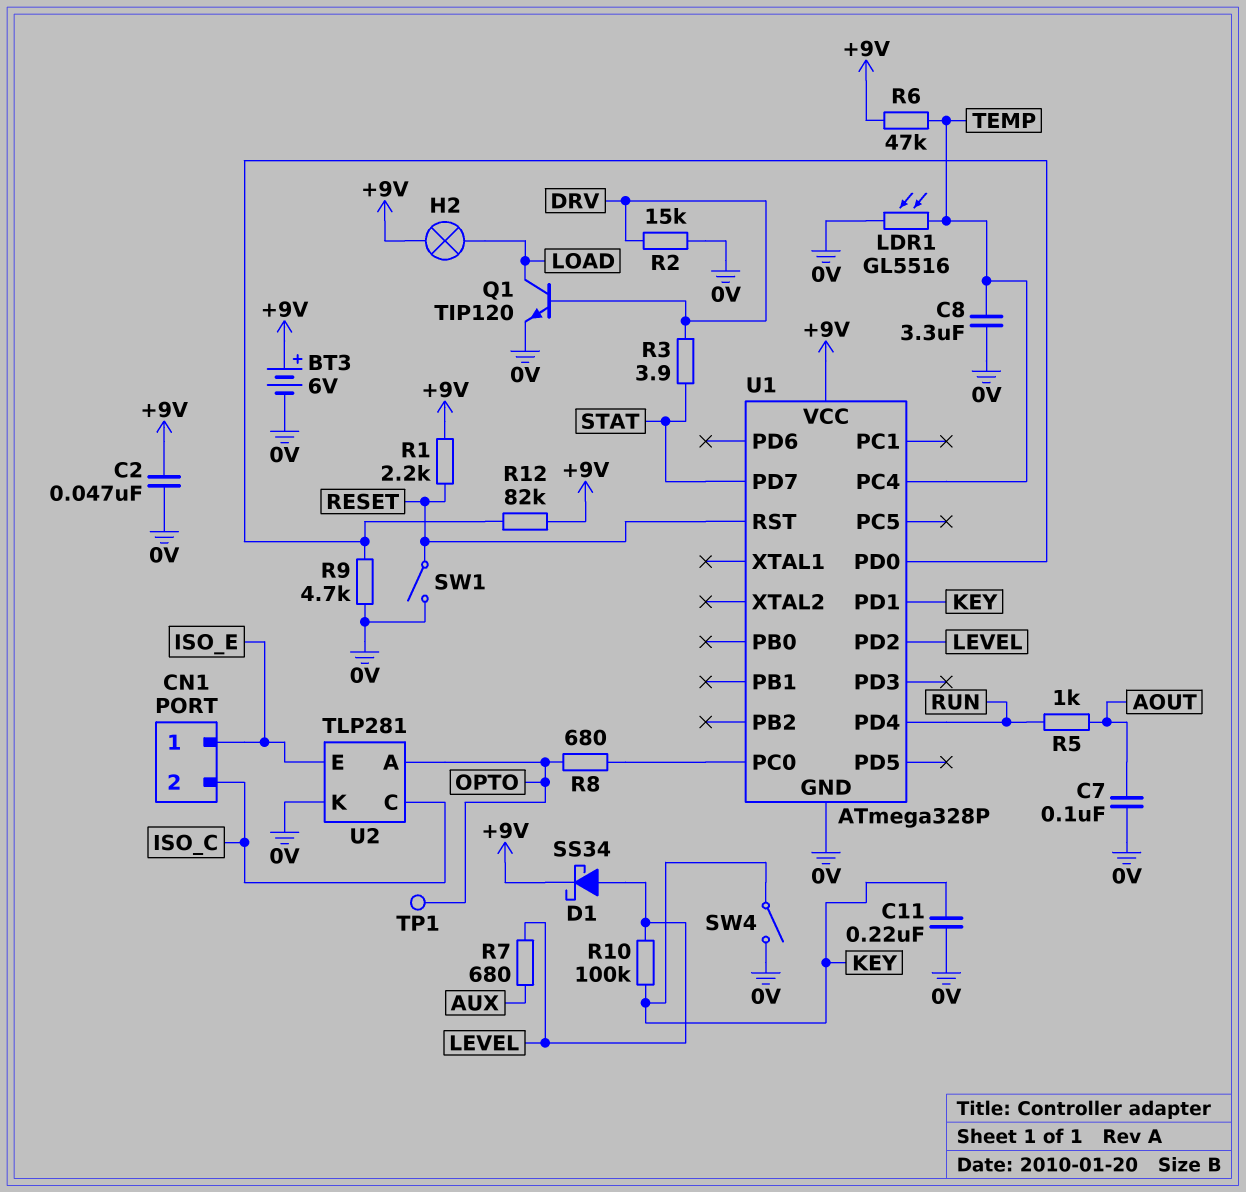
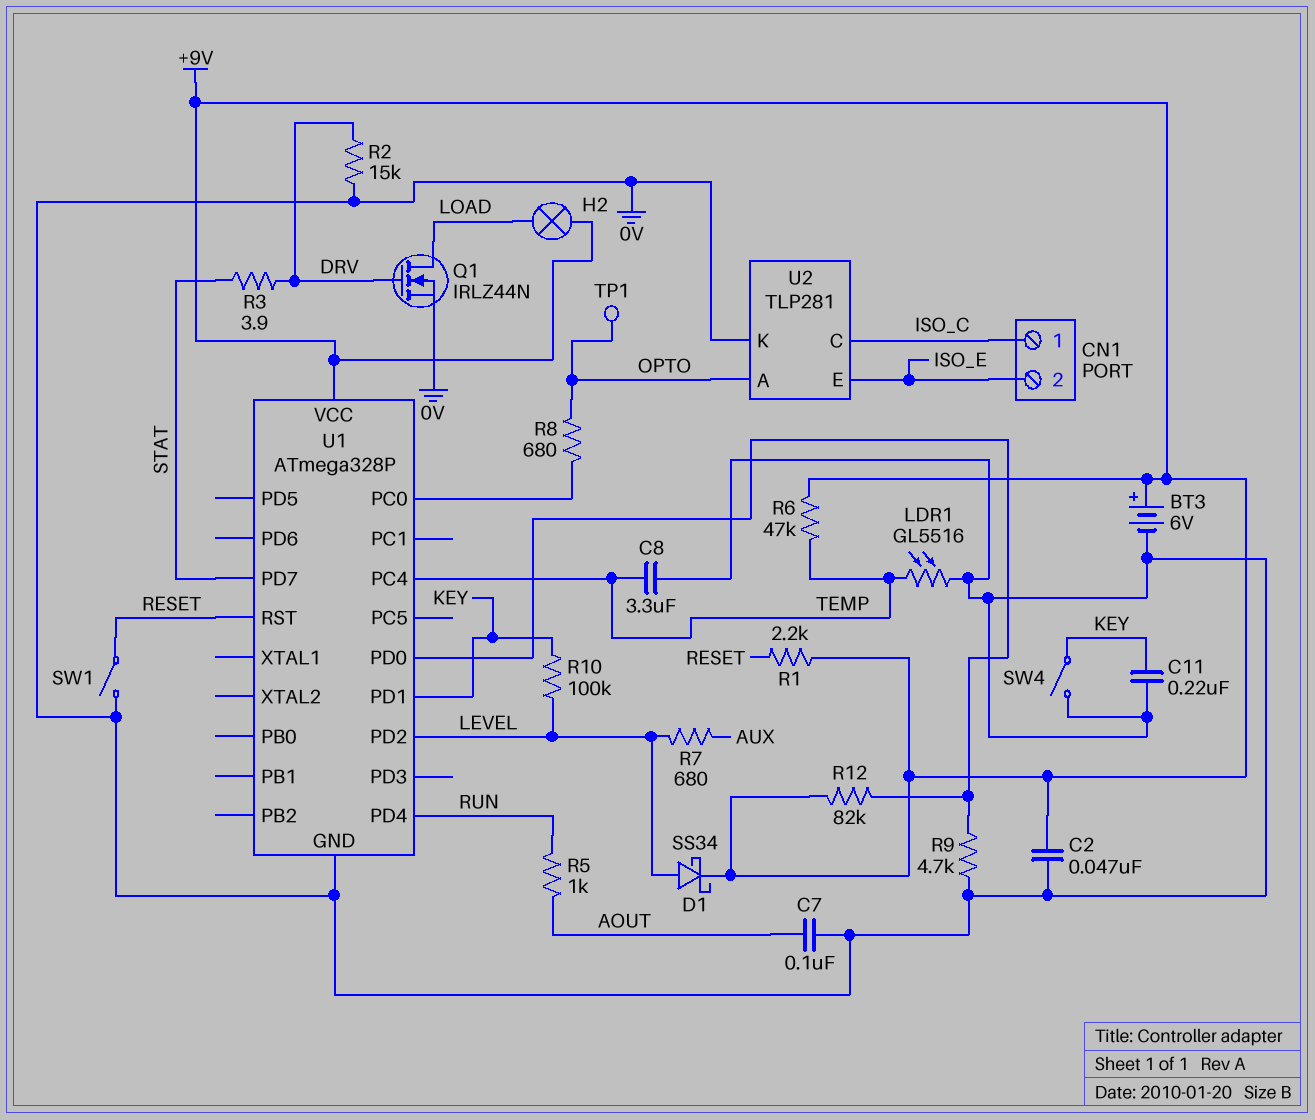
CN1 pin 1: ISO_E -> ISO_C
CN1 pin 2: ISO_C -> ISO_E
Q1: NPN TIP120 (B DRV, C LOAD, E 0V) -> NMOS IRLZ44N (G DRV, D LOAD, S 0V)

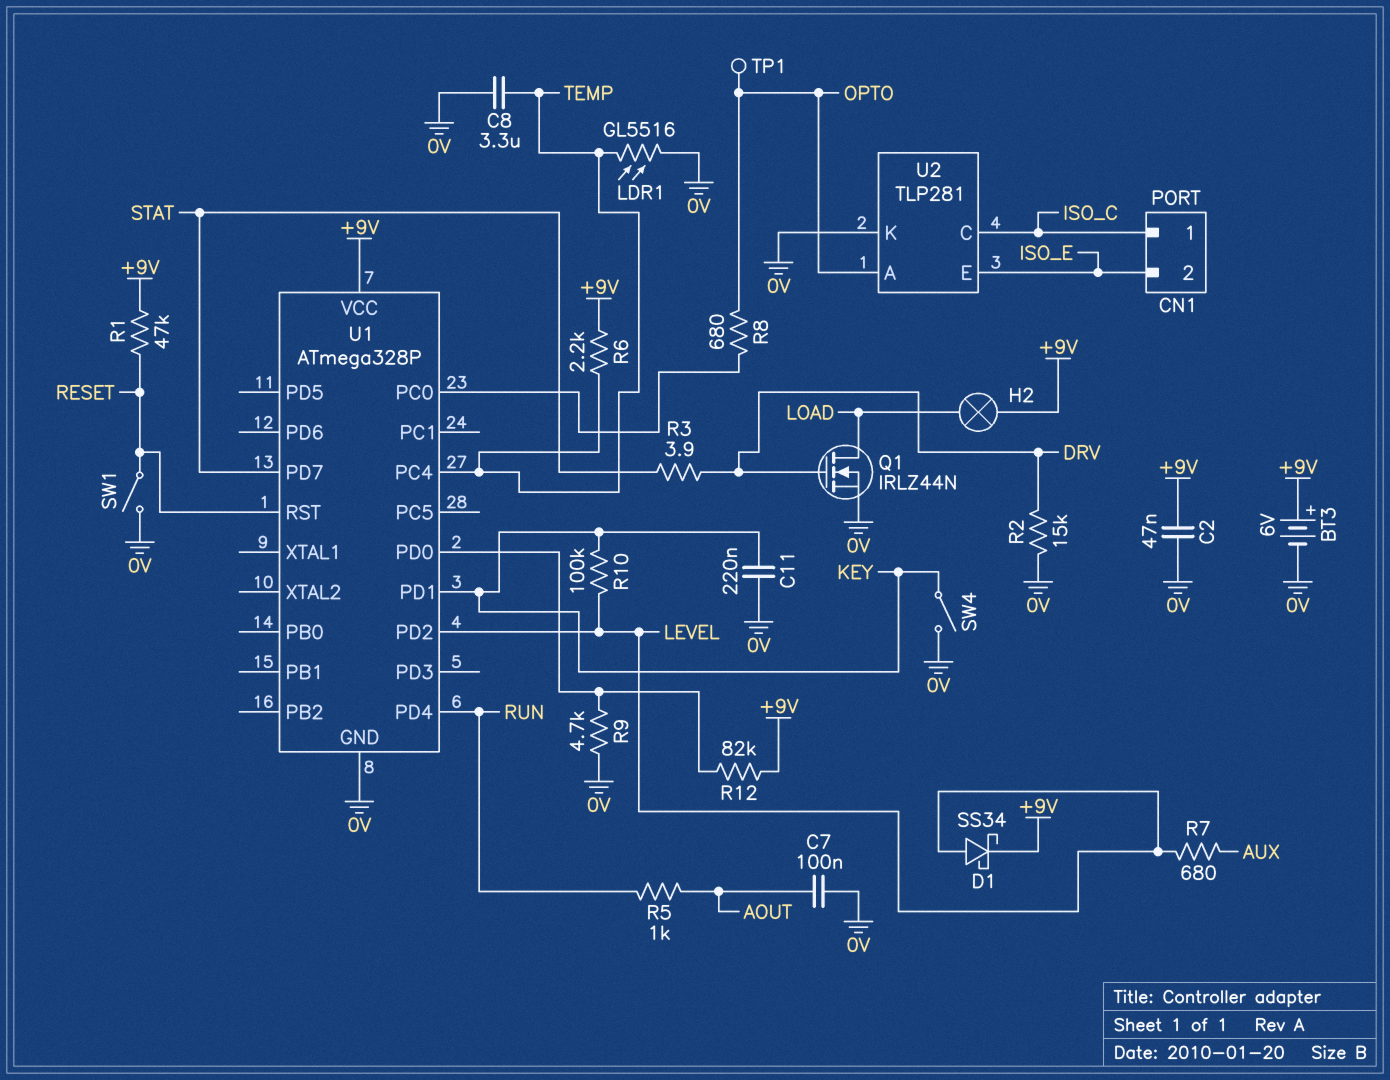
R1: 2.2k (+9V, RESET) -> 47k (+9V, RESET)
R6: 47k (+9V, TEMP) -> 2.2k (+9V, TEMP)

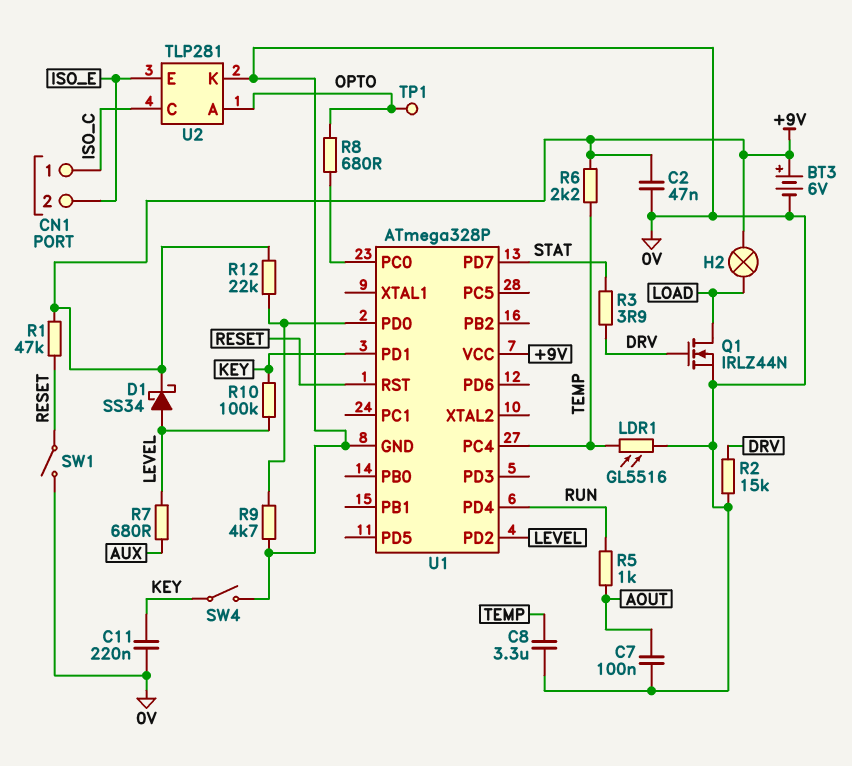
R12: 82k (+9V, U1/PD0) -> 22k (+9V, U1/PD0)

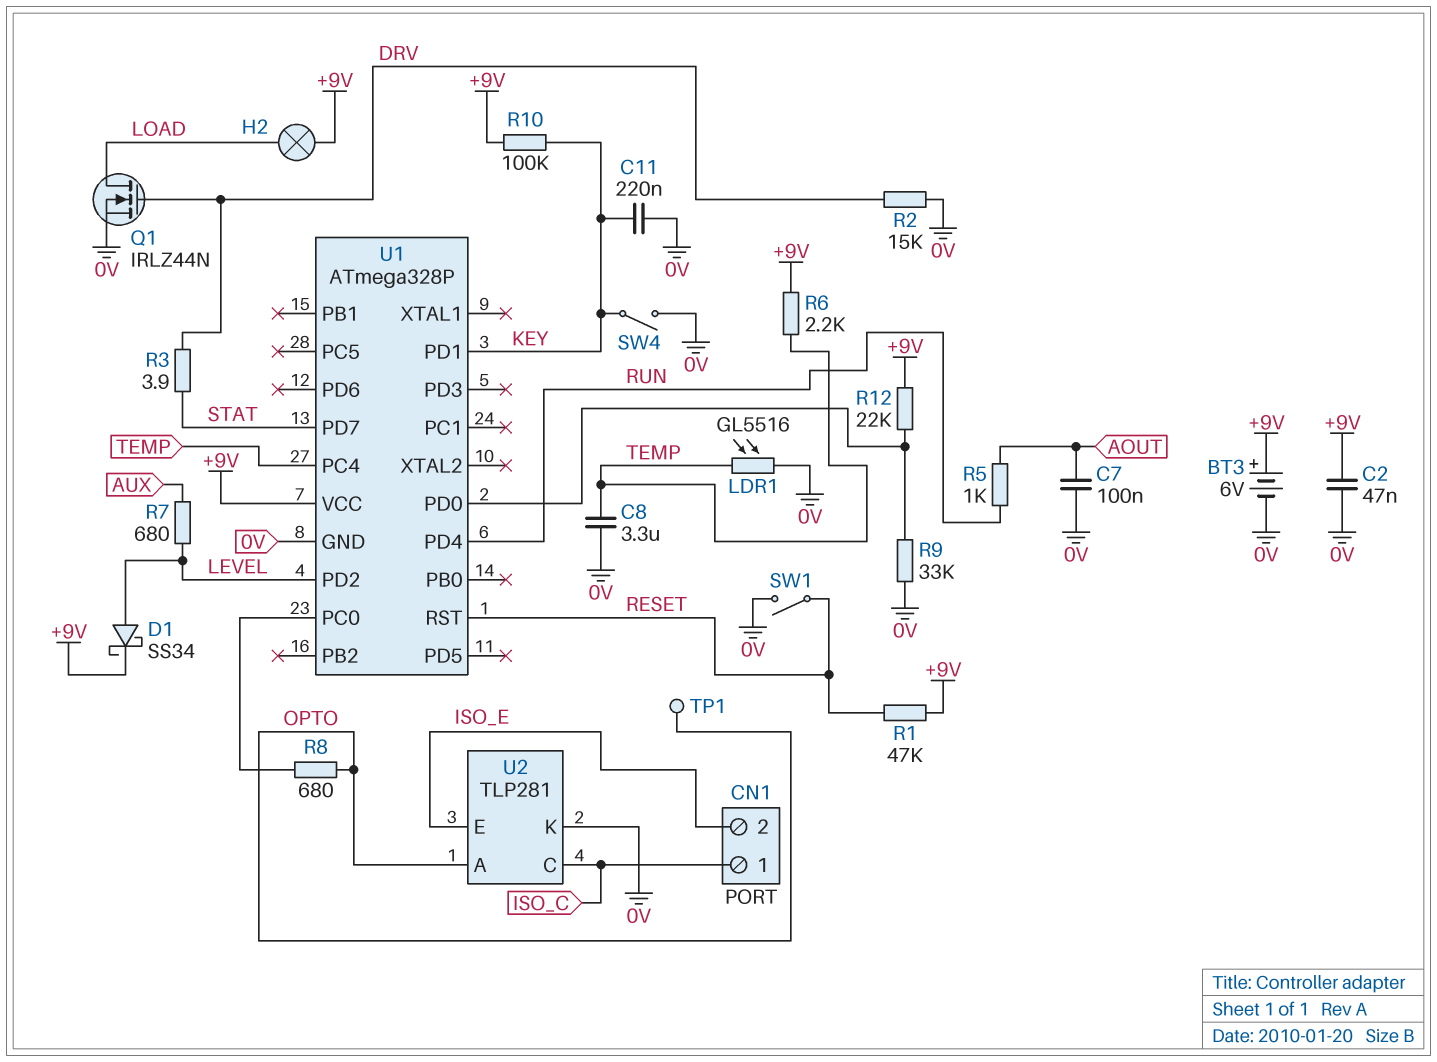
R9: 4.7k (0V, U1/PD0) -> 33k (0V, U1/PD0)
R10: 100k (KEY, LEVEL) -> 100k (+9V, KEY)

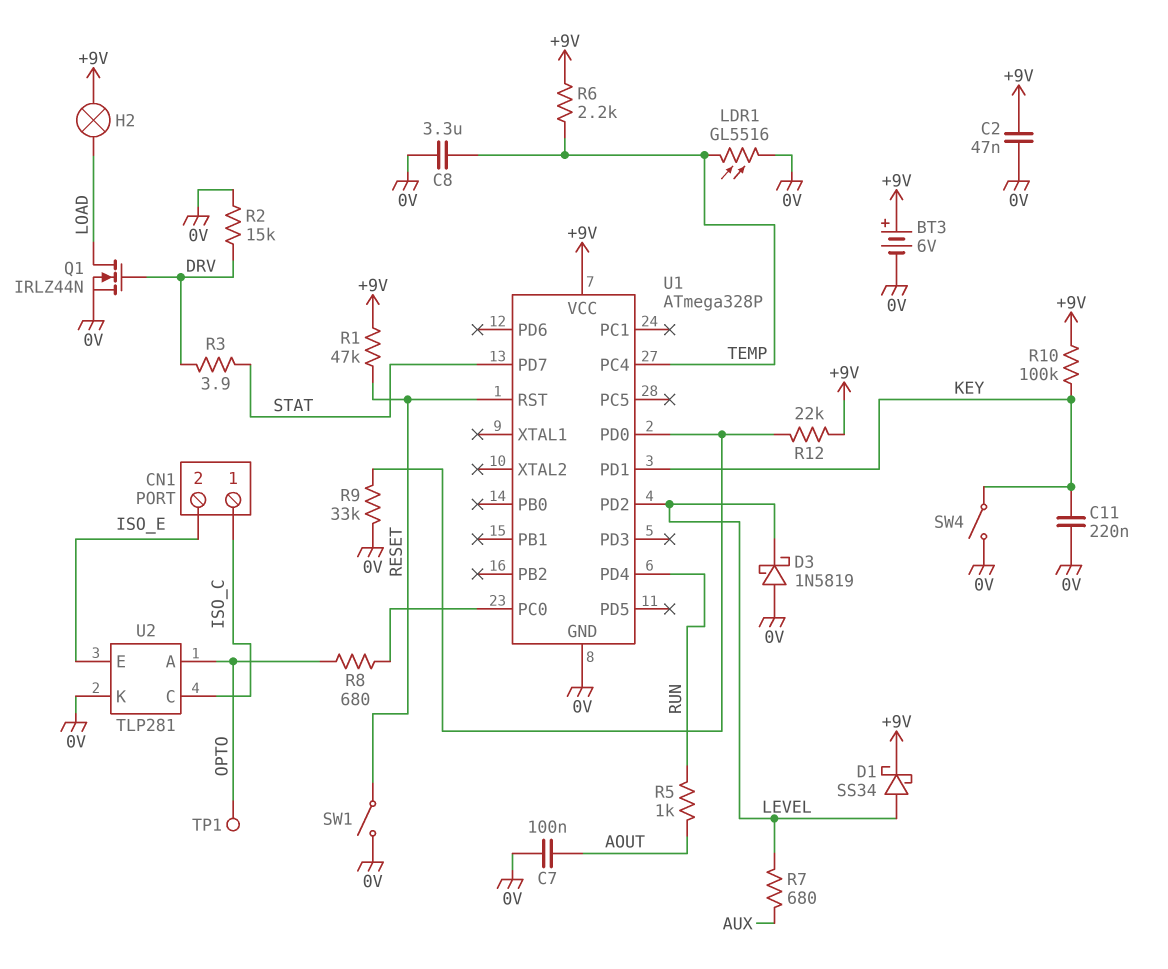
D3: none -> schottky 1N5819 (A 0V, K LEVEL)

